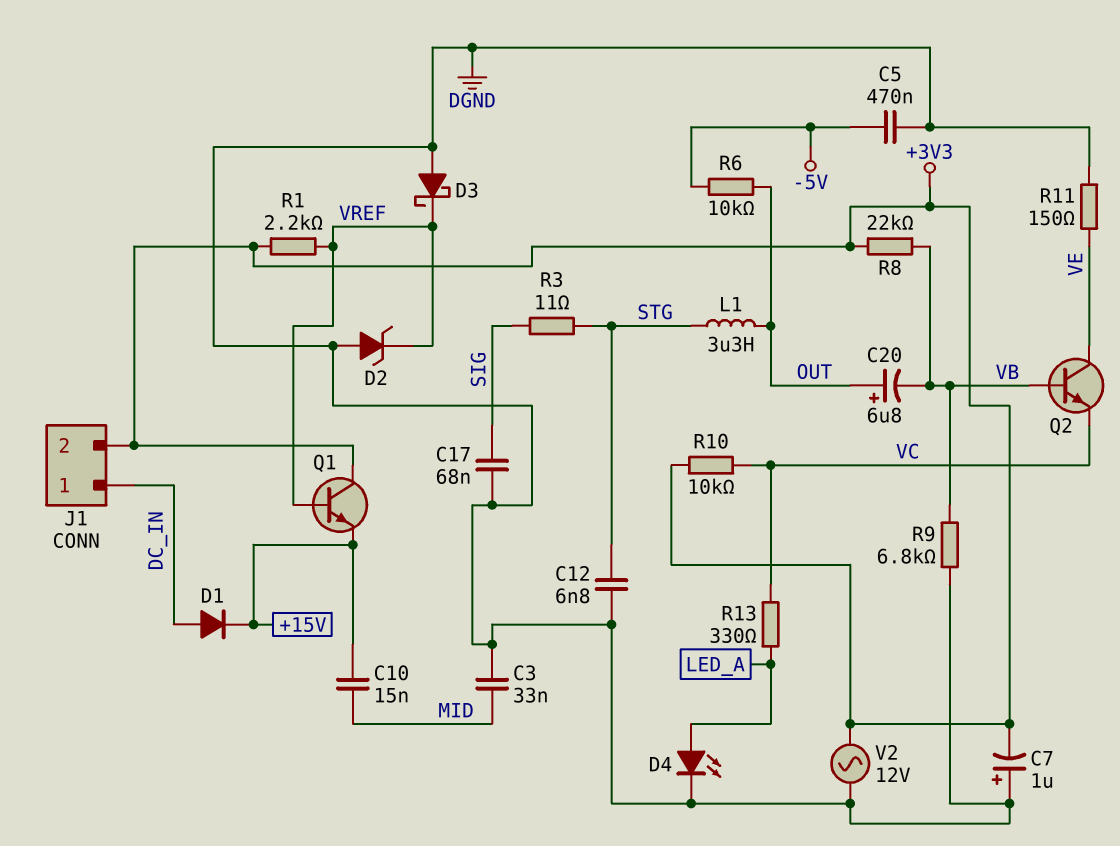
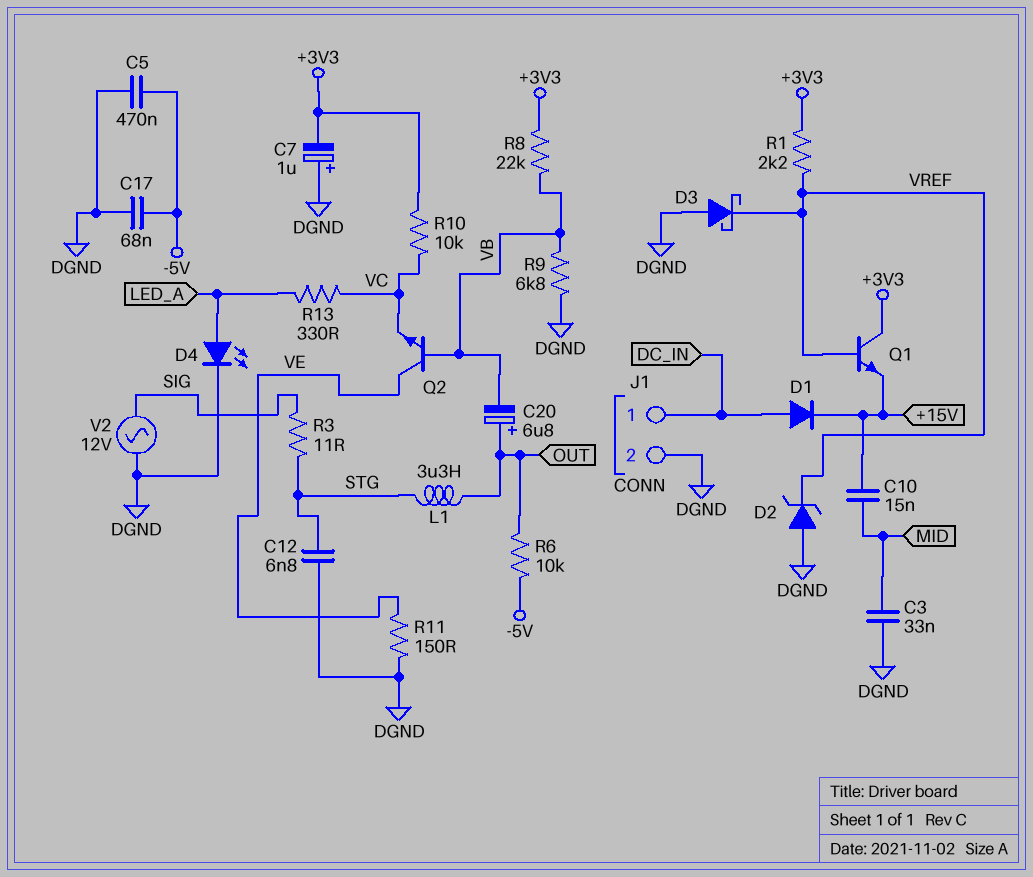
C17: 68nF (DGND, SIG) -> 68nF (-5V, DGND)
J1 pin 2: +3V3 -> DGND
V2: AC 12V (+3V3, DGND) -> AC 12V (DGND, SIG)

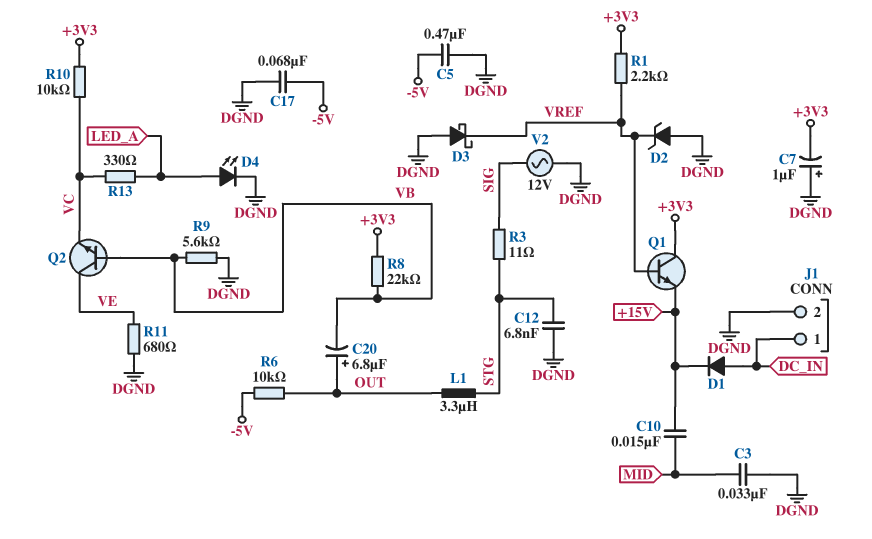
R9: 6.8k (DGND, VB) -> 5.6k (DGND, VB)
R11: 150 (DGND, VE) -> 680 (DGND, VE)

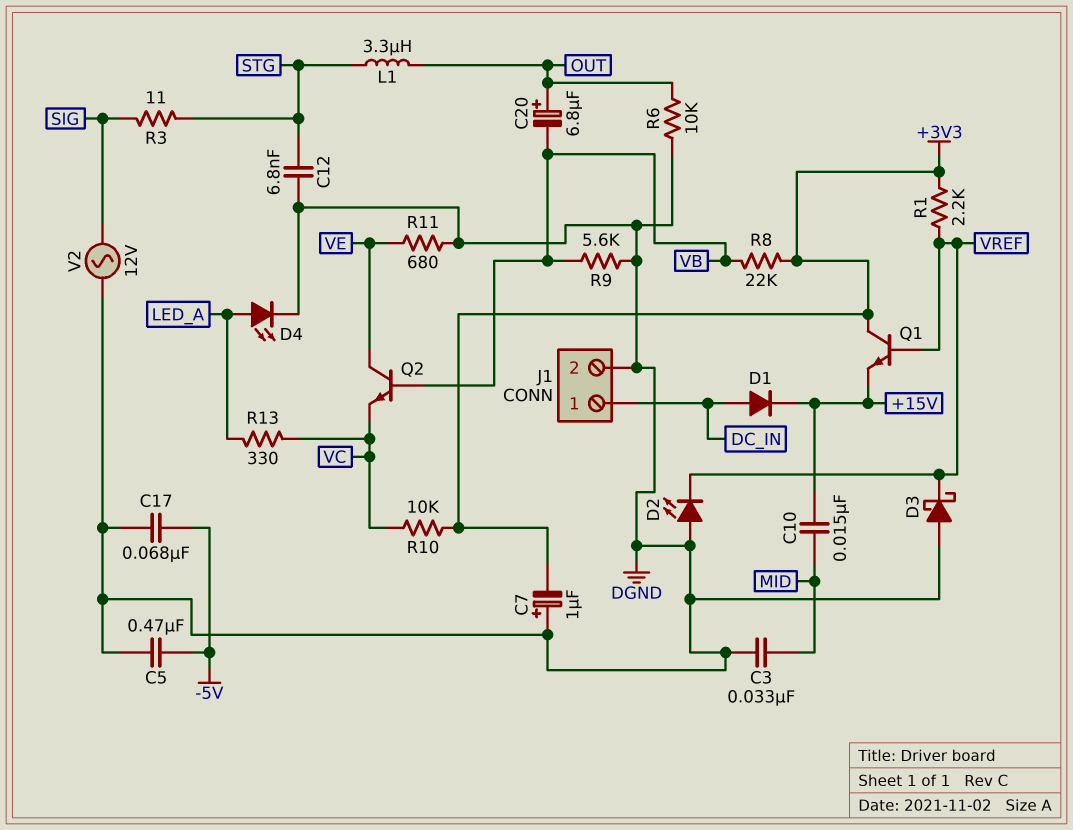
D2: zener (A DGND, K VREF) -> LED (A DGND, K VREF)
R6: 10k (-5V, OUT) -> 10k (DGND, OUT)

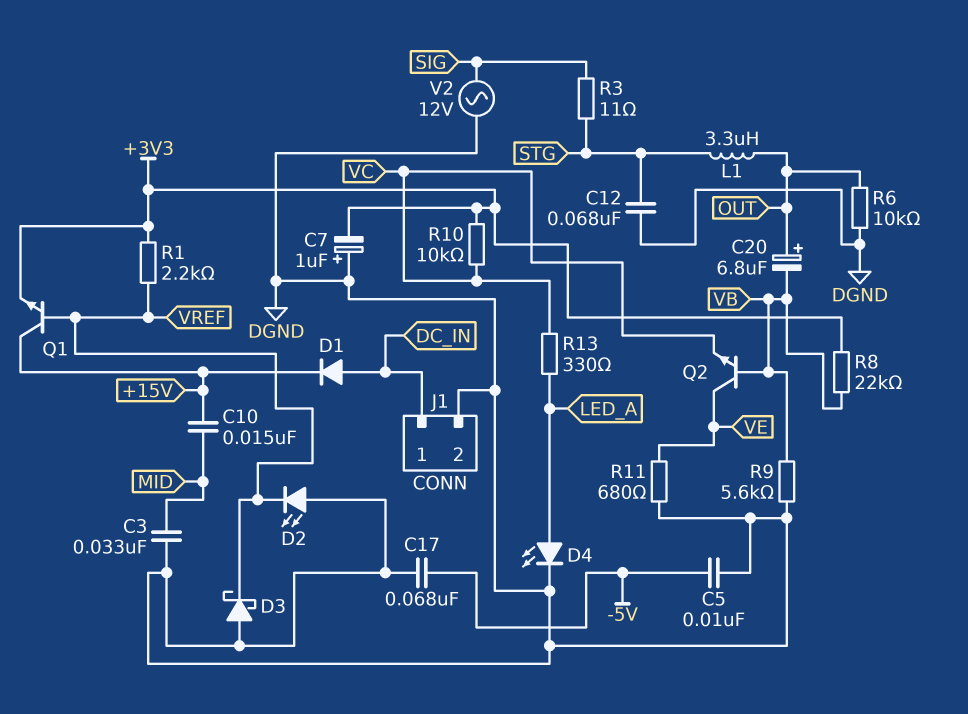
C5: 470nF (-5V, DGND) -> 10nF (-5V, DGND)
C12: 6.8nF (DGND, STG) -> 68nF (DGND, STG)
Q1: NPN (B VREF, C +3V3, E +15V) -> NPN (B VREF, C +15V, E +3V3)

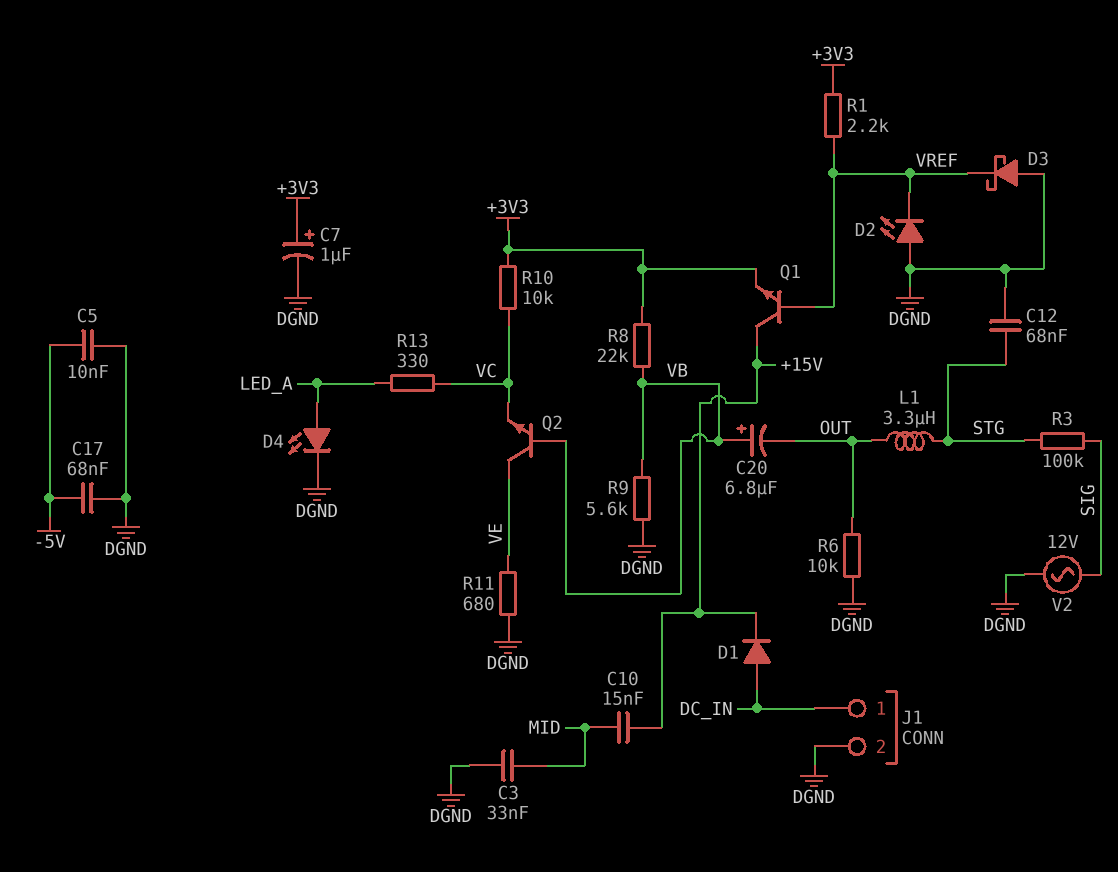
C7: 1uF (plus DGND, minus +3V3) -> 1uF (plus +3V3, minus DGND)
C20: 6.8uF (plus OUT, minus VB) -> 6.8uF (plus VB, minus OUT)
R3: 11 (SIG, STG) -> 100k (SIG, STG)

